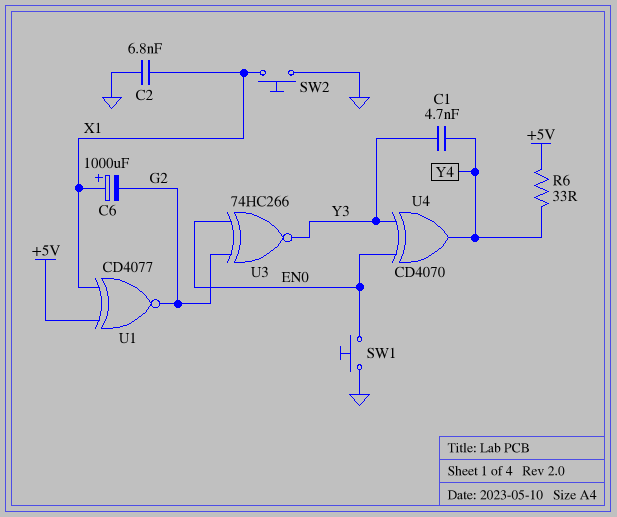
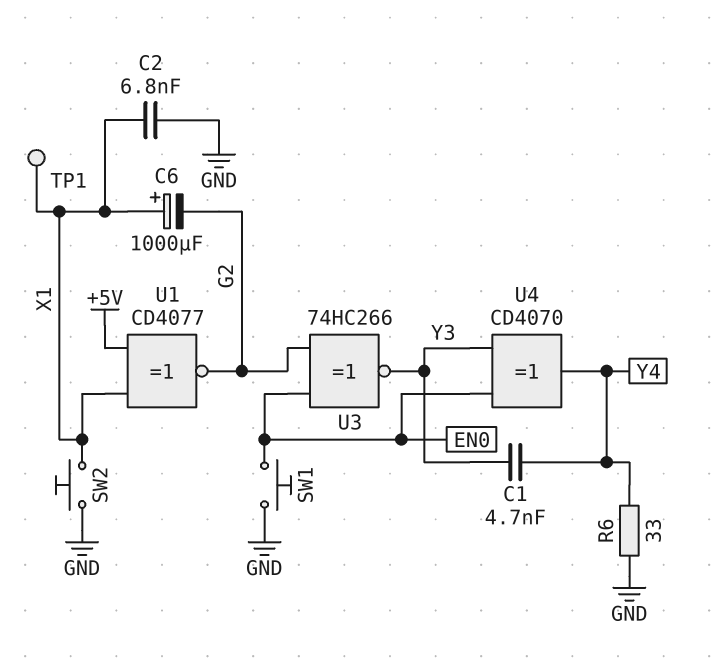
R6: 33 (+5V, Y4) -> 33 (GND, Y4)
TP1: none -> test point (X1)

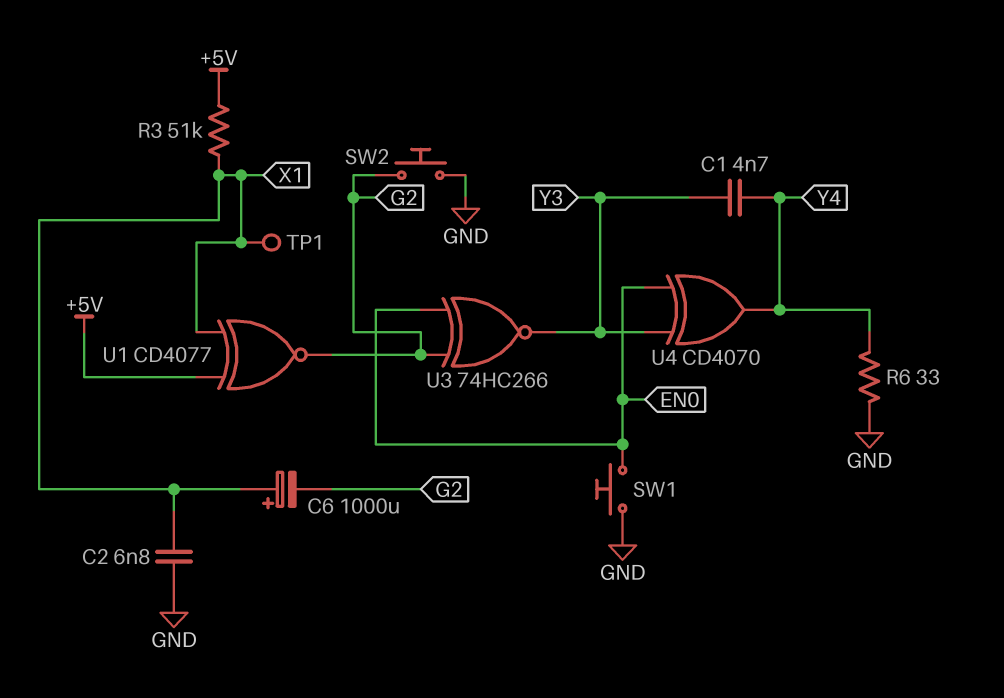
R3: none -> 51k (+5V, X1)
SW2: button (GND, X1) -> button (G2, GND)

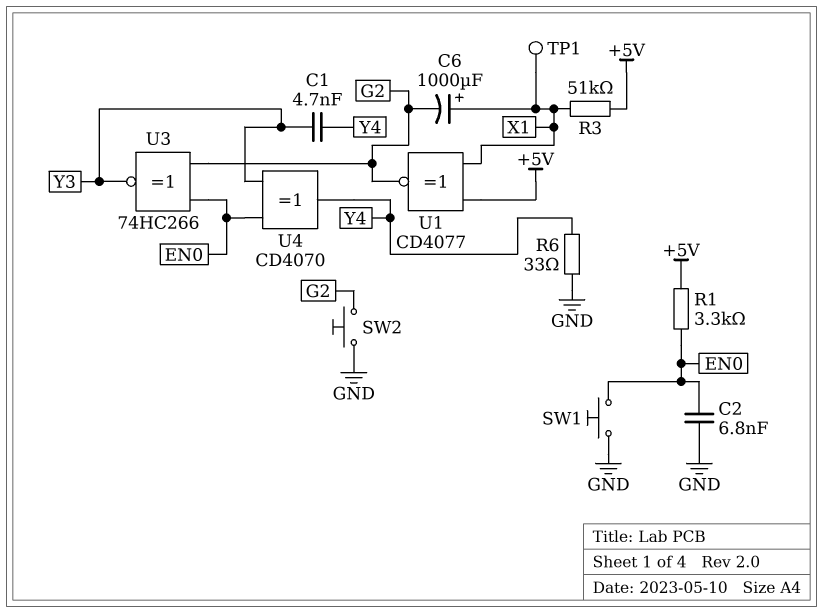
C2: 6.8nF (GND, X1) -> 6.8nF (EN0, GND)
R1: none -> 3.3k (+5V, EN0)

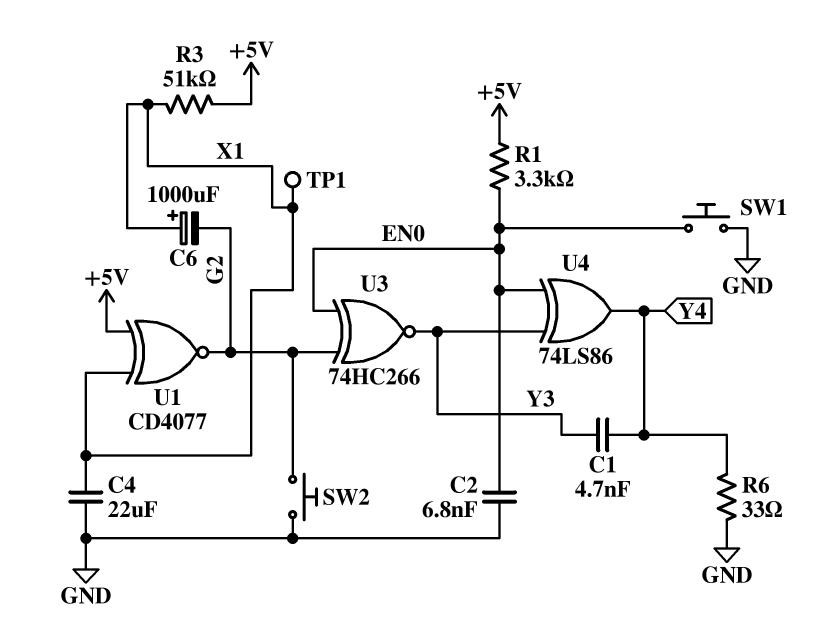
C4: none -> 22uF (GND, X1)
U4: XOR CD4070 (in EN0, in Y3, out Y4) -> XOR 74LS86 (in EN0, in Y3, out Y4)

